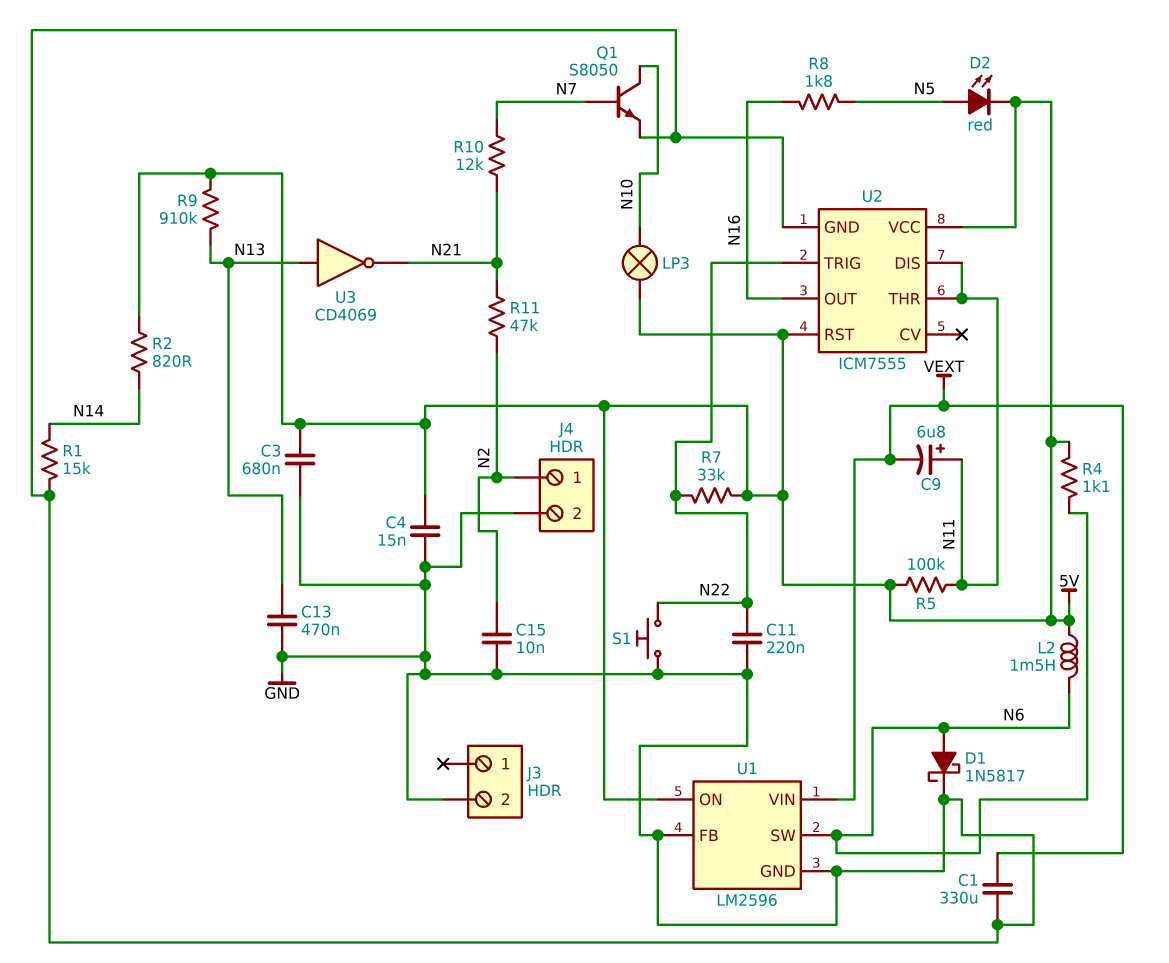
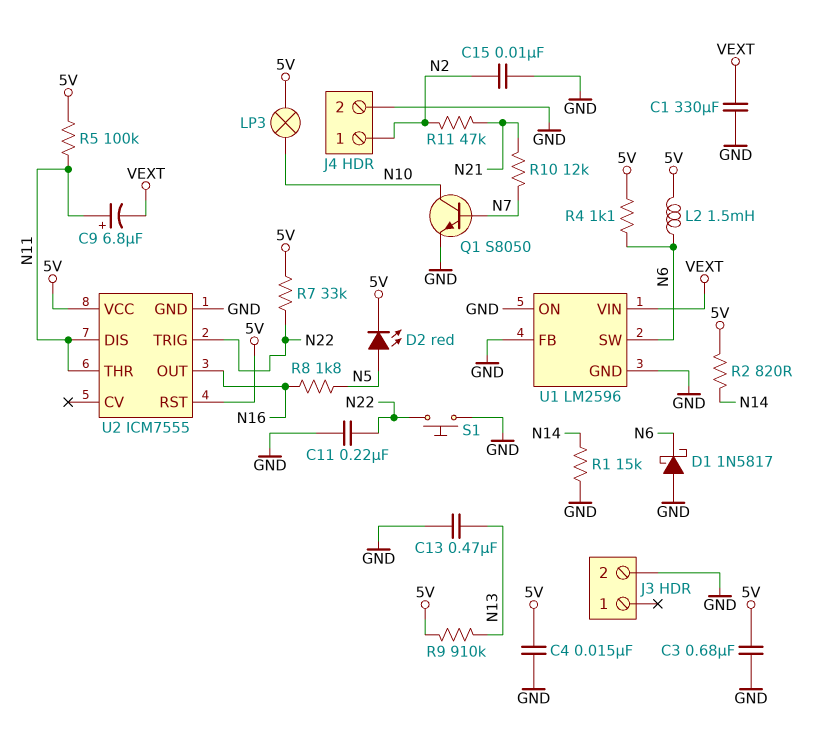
D1: schottky 1N5817 (A N6, K GND) -> schottky 1N5817 (A GND, K N6)
U1 pin ON: 5V -> GND
U3: NOT CD4069 (in N13, out N21) -> none

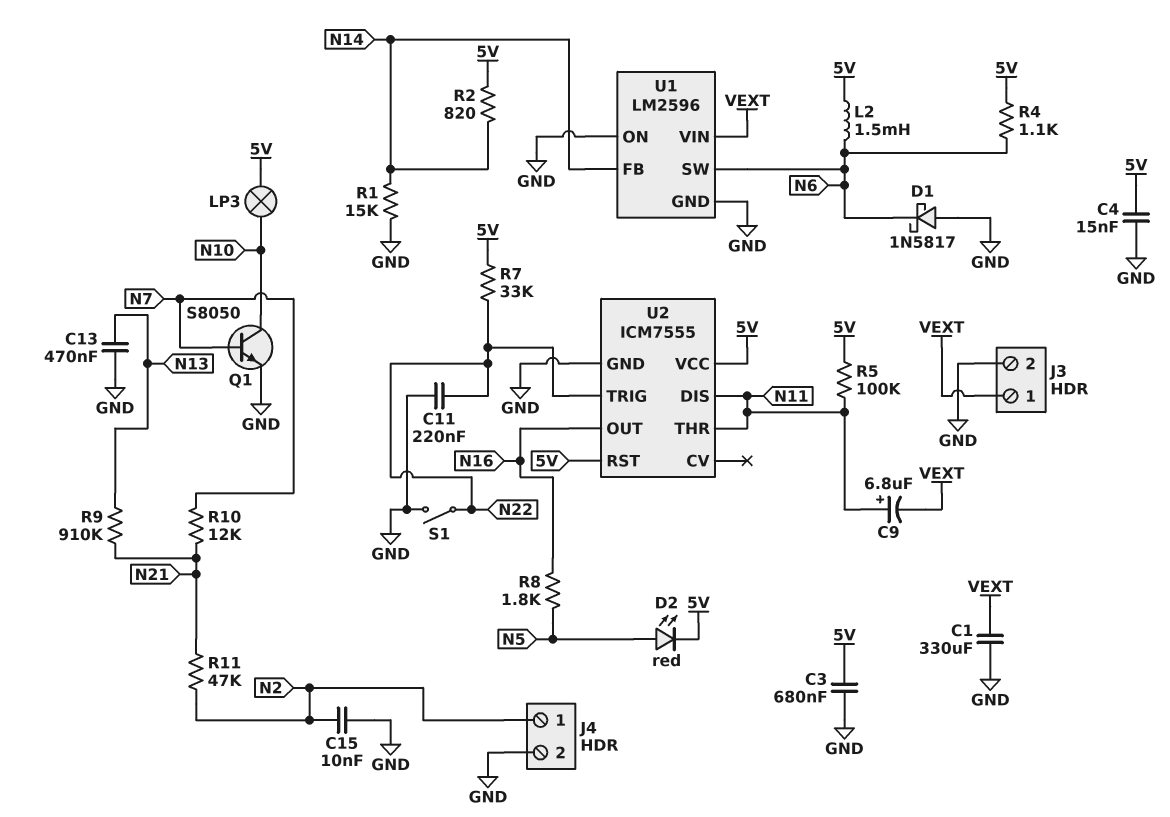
J3 pin 1: none -> VEXT
R9: 910k (5V, N13) -> 910k (N13, N21)
S1: button (GND, N22) -> switch (GND, N22)
U1 pin FB: GND -> N14

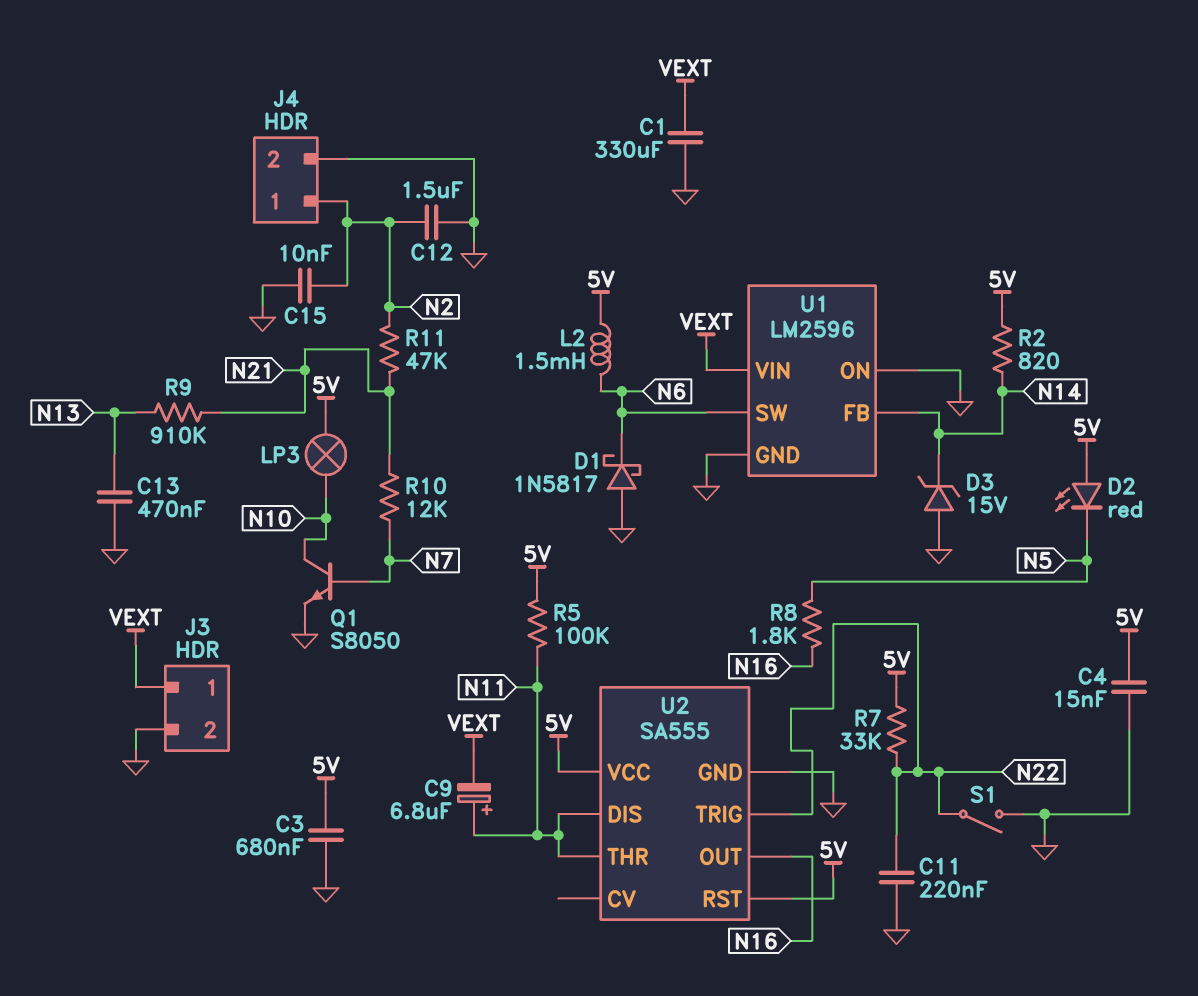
C12: none -> 1.5uF (GND, N2)
D2: LED red (A N5, K 5V) -> LED red (A 5V, K N5)
D3: none -> zener 15V (A GND, K N14)
R1: 15k (GND, N14) -> none
R4: 1.1k (5V, N6) -> none
U2: ICM7555 -> SA555

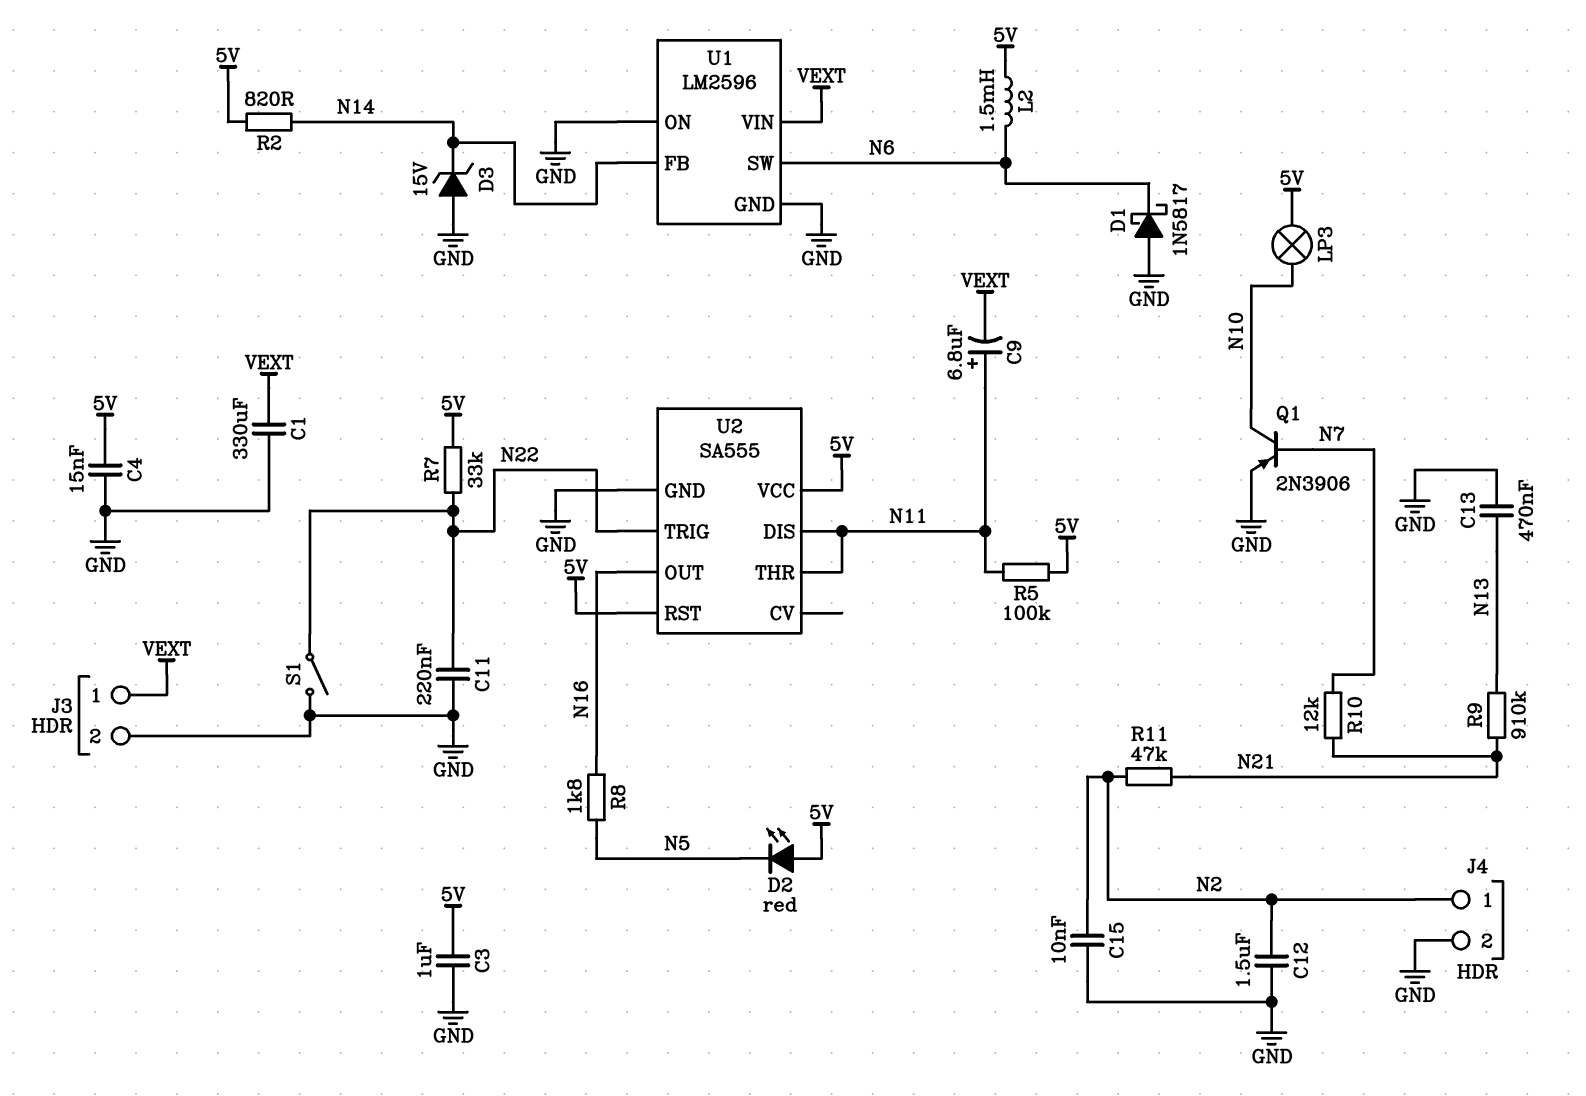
C3: 680nF (5V, GND) -> 1uF (5V, GND)
Q1: NPN S8050 (B N7, C N10, E GND) -> PNP 2N3906 (B N7, C N10, E GND)

